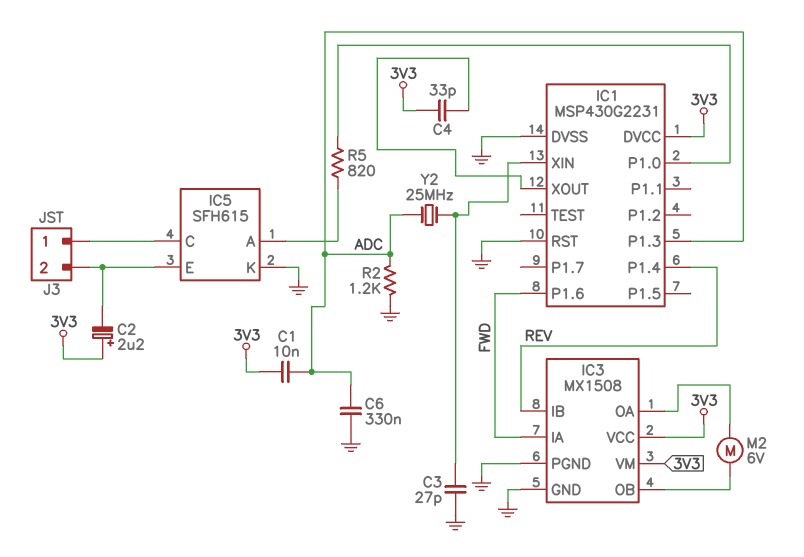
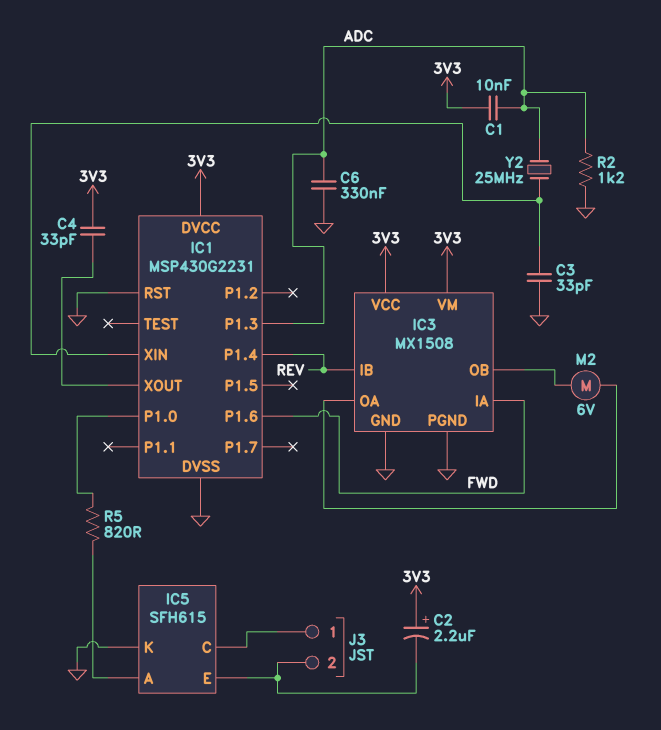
C3: 27pF (GND, IC1/XIN) -> 33pF (GND, IC1/XIN)

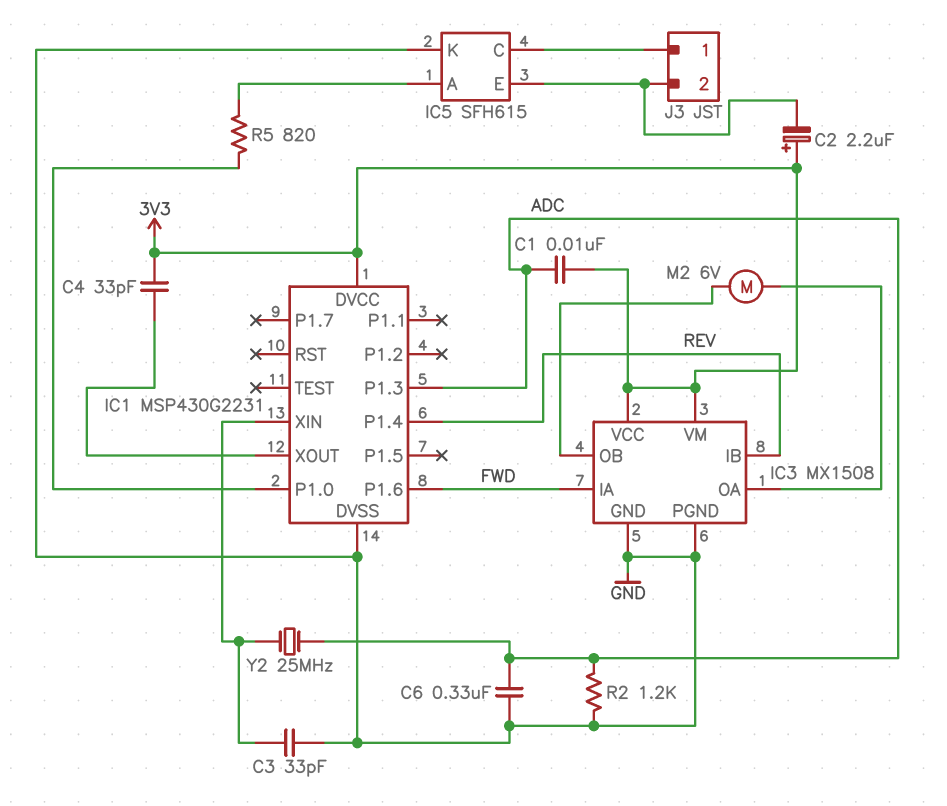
IC1 pin RST: GND -> none

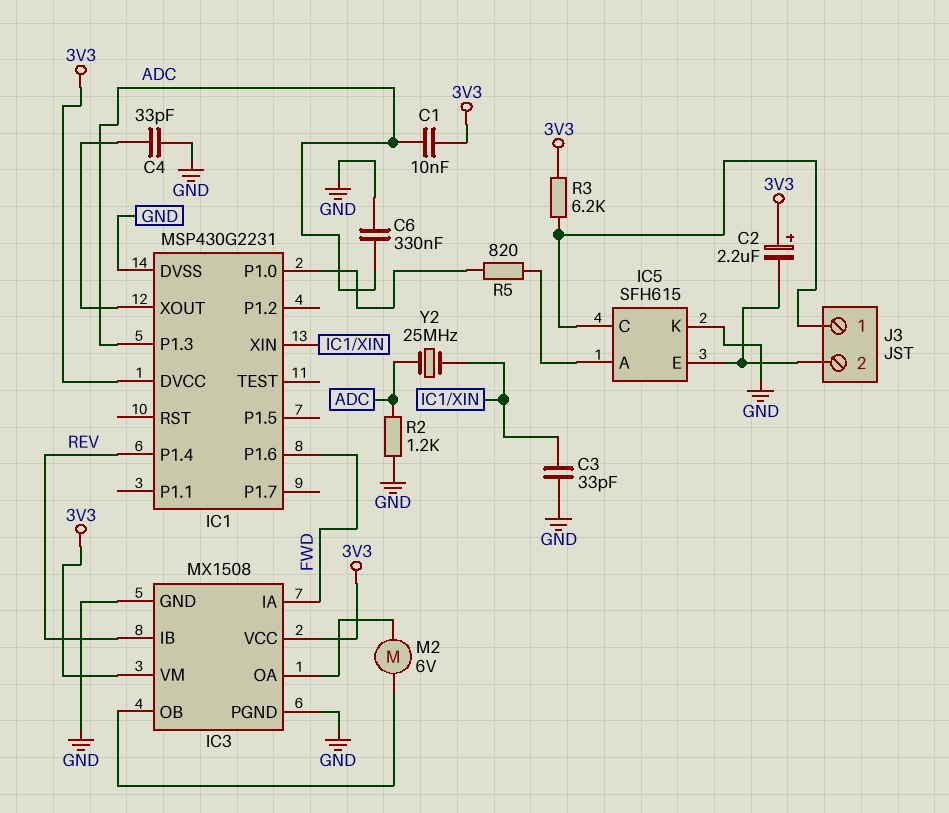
C4: 33pF (3V3, IC1/XOUT) -> 33pF (GND, IC1/XOUT)
R3: none -> 6.2k (3V3, IC5/C)

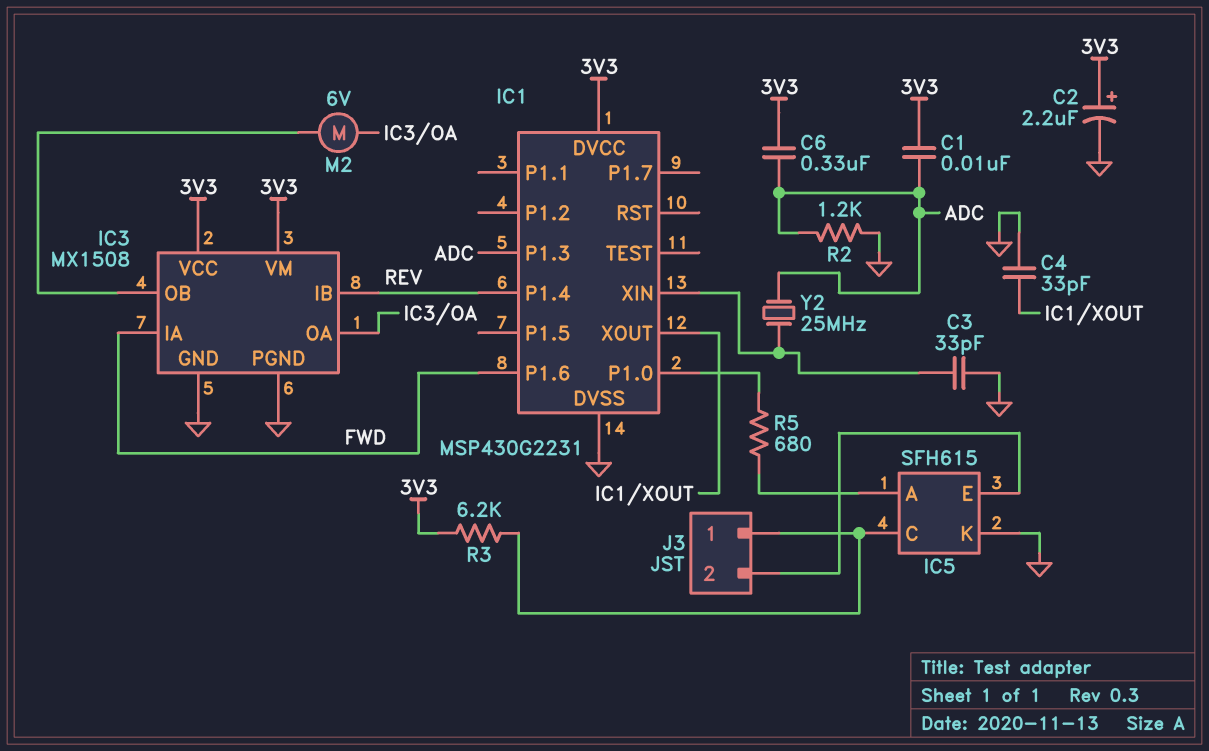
C2: 2.2uF (plus 3V3, minus IC5/E) -> 2.2uF (plus 3V3, minus GND)
C6: 330nF (ADC, GND) -> 330nF (3V3, ADC)
R5: 820 (IC1/P1.0, IC5/A) -> 680 (IC1/P1.0, IC5/A)

